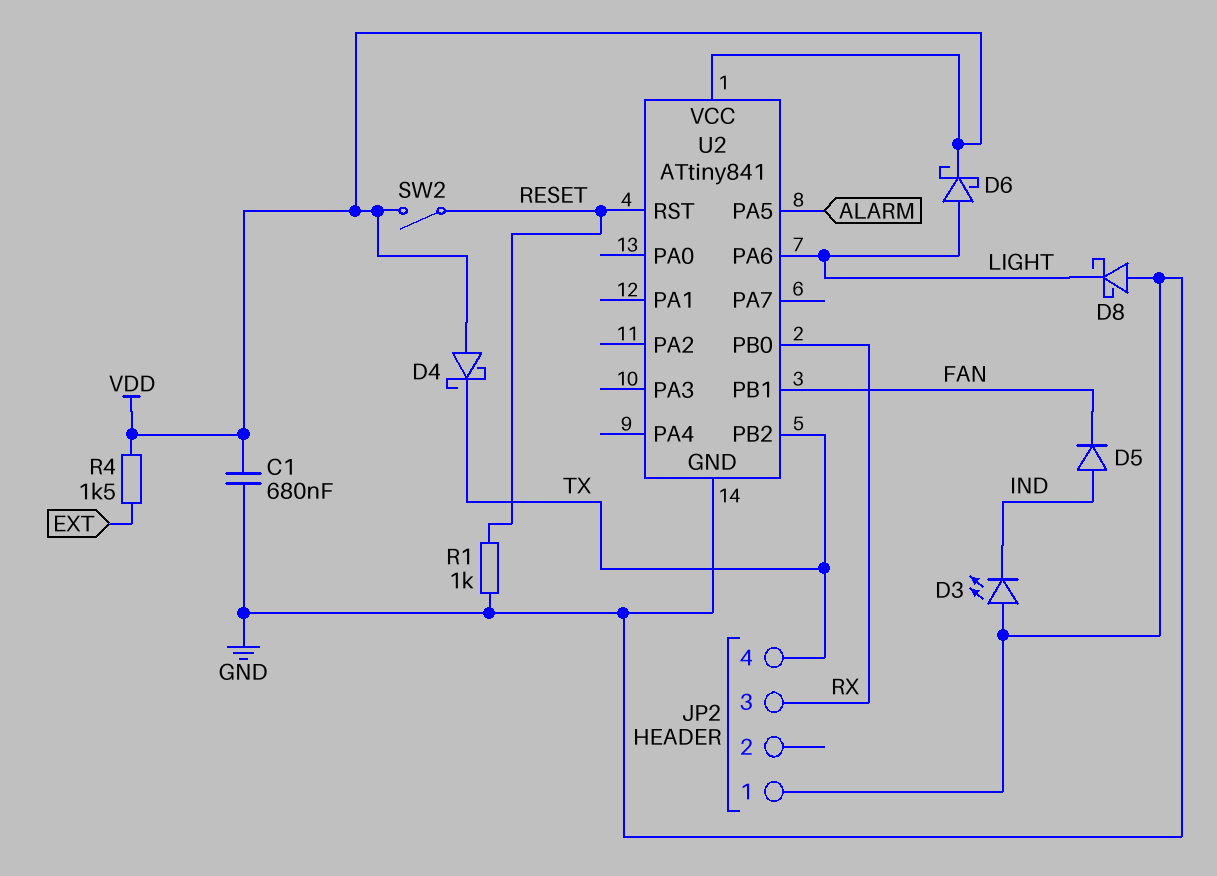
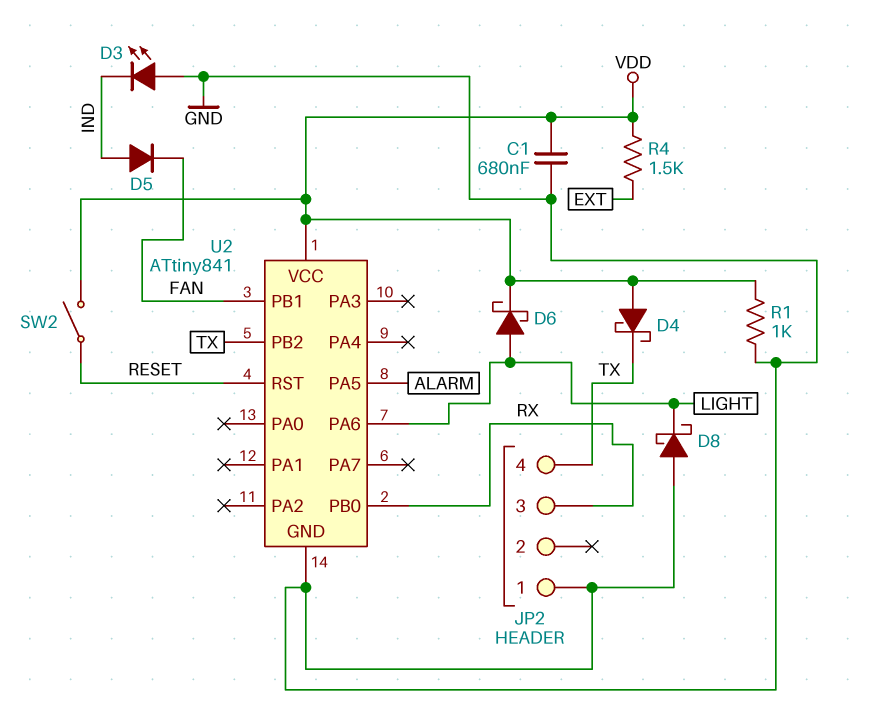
R1: 1k (GND, RESET) -> 1k (GND, VDD)

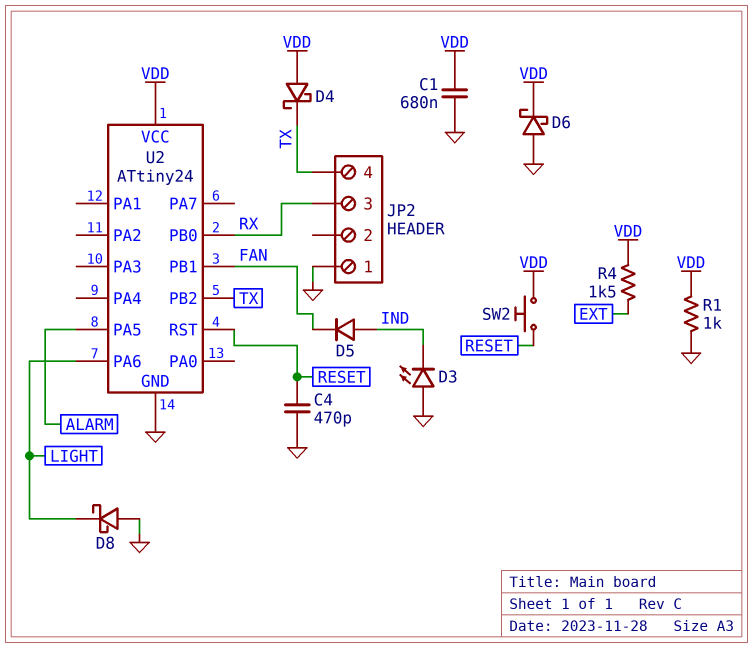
C4: none -> 470pF (GND, RESET)
D6: schottky (A LIGHT, K VDD) -> schottky (A GND, K VDD)
SW2: switch (RESET, VDD) -> button (RESET, VDD)
U2: ATtiny841 -> ATtiny24

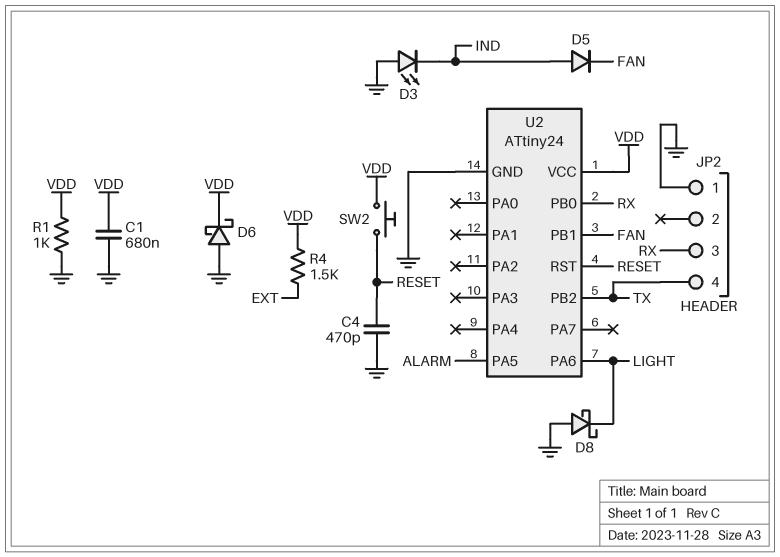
D4: schottky (A VDD, K TX) -> none

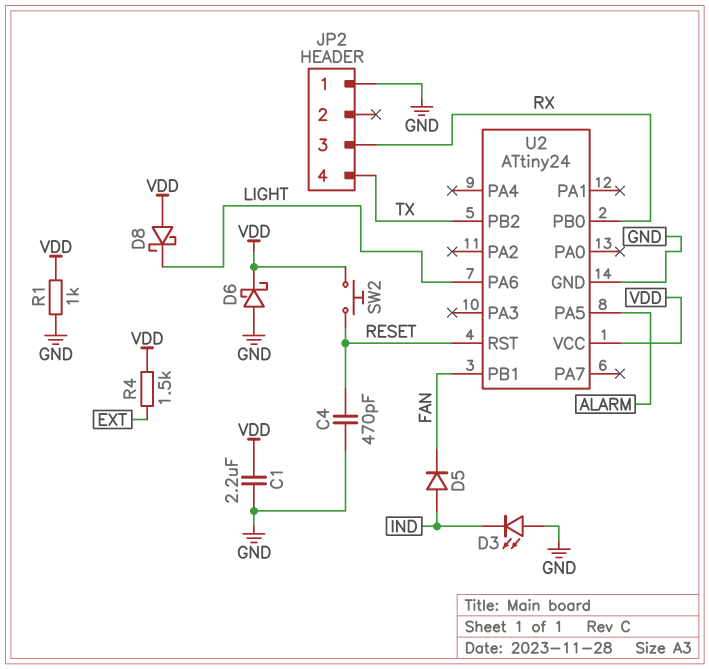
C1: 680nF (GND, VDD) -> 2.2uF (GND, VDD)
D8: schottky (A GND, K LIGHT) -> schottky (A VDD, K LIGHT)

